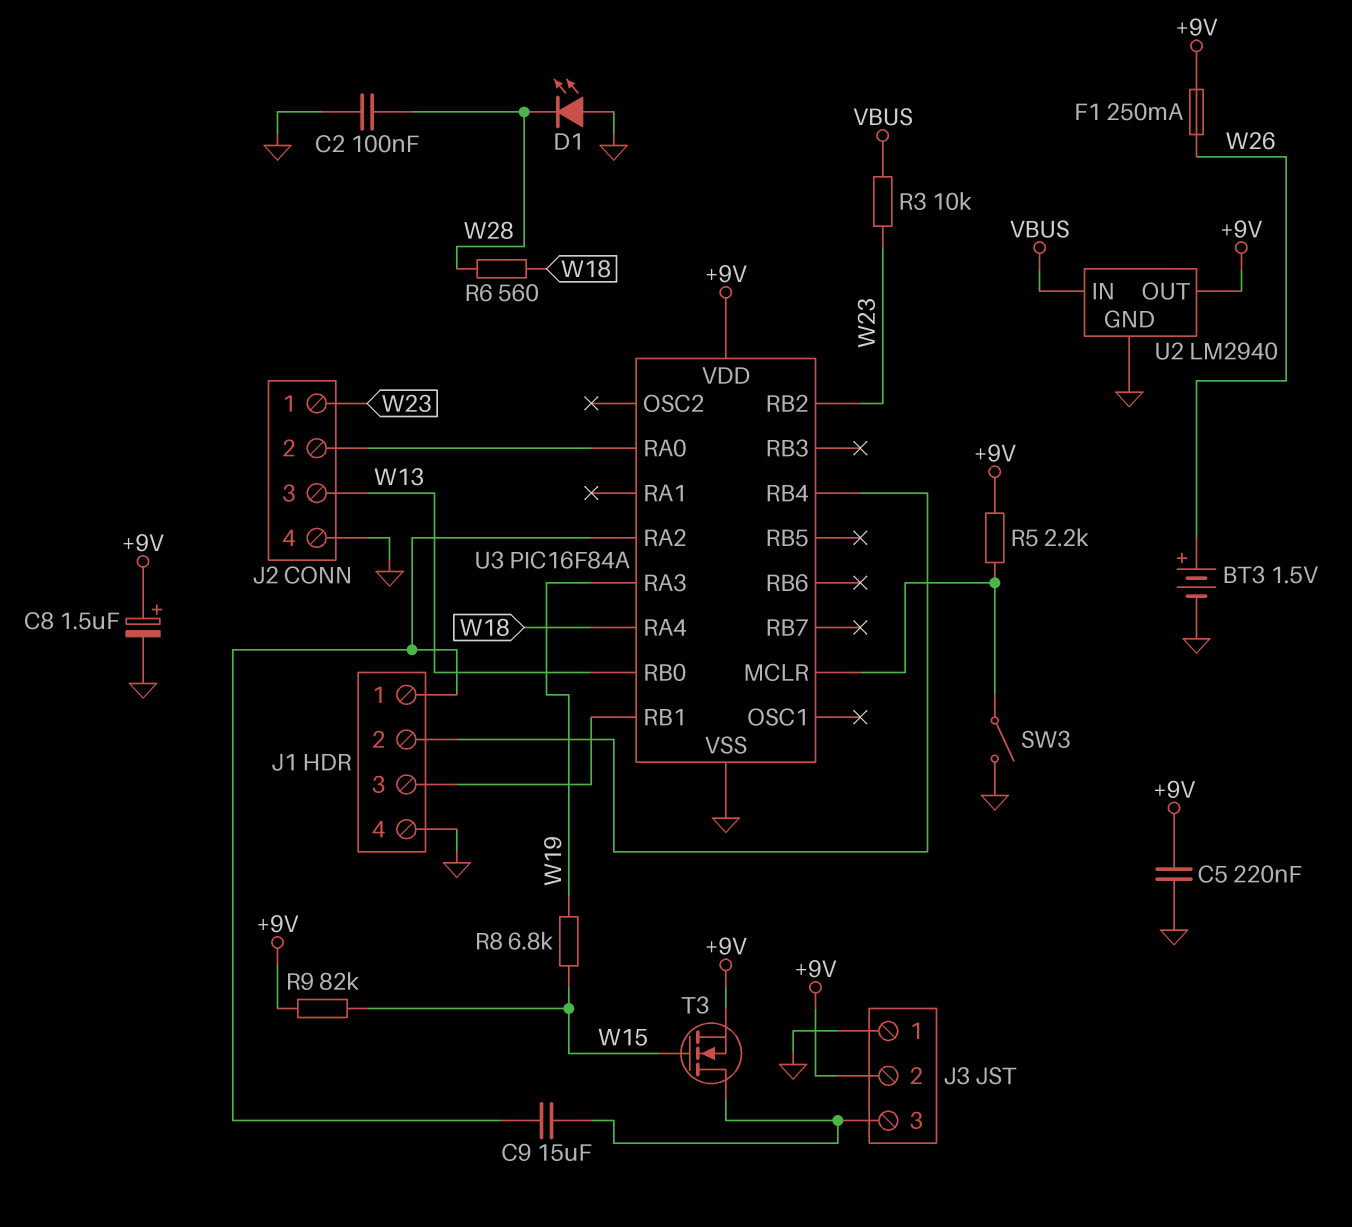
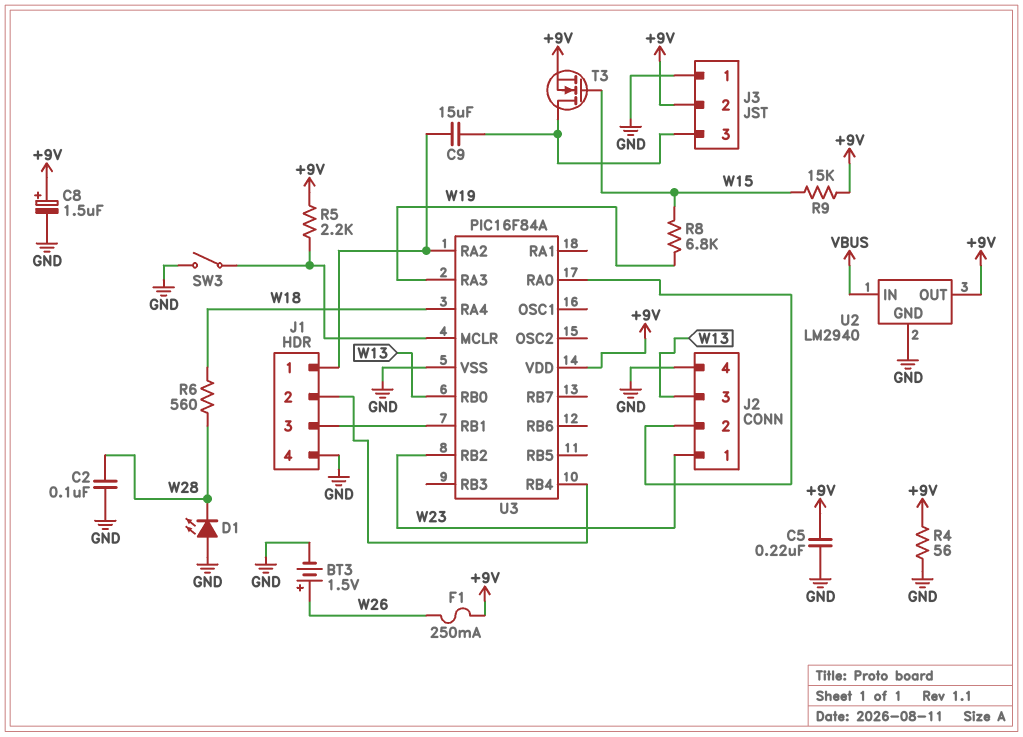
R3: 10k (VBUS, W23) -> none
R4: none -> 56 (+9V, GND)
R9: 82k (+9V, W15) -> 15k (+9V, W15)

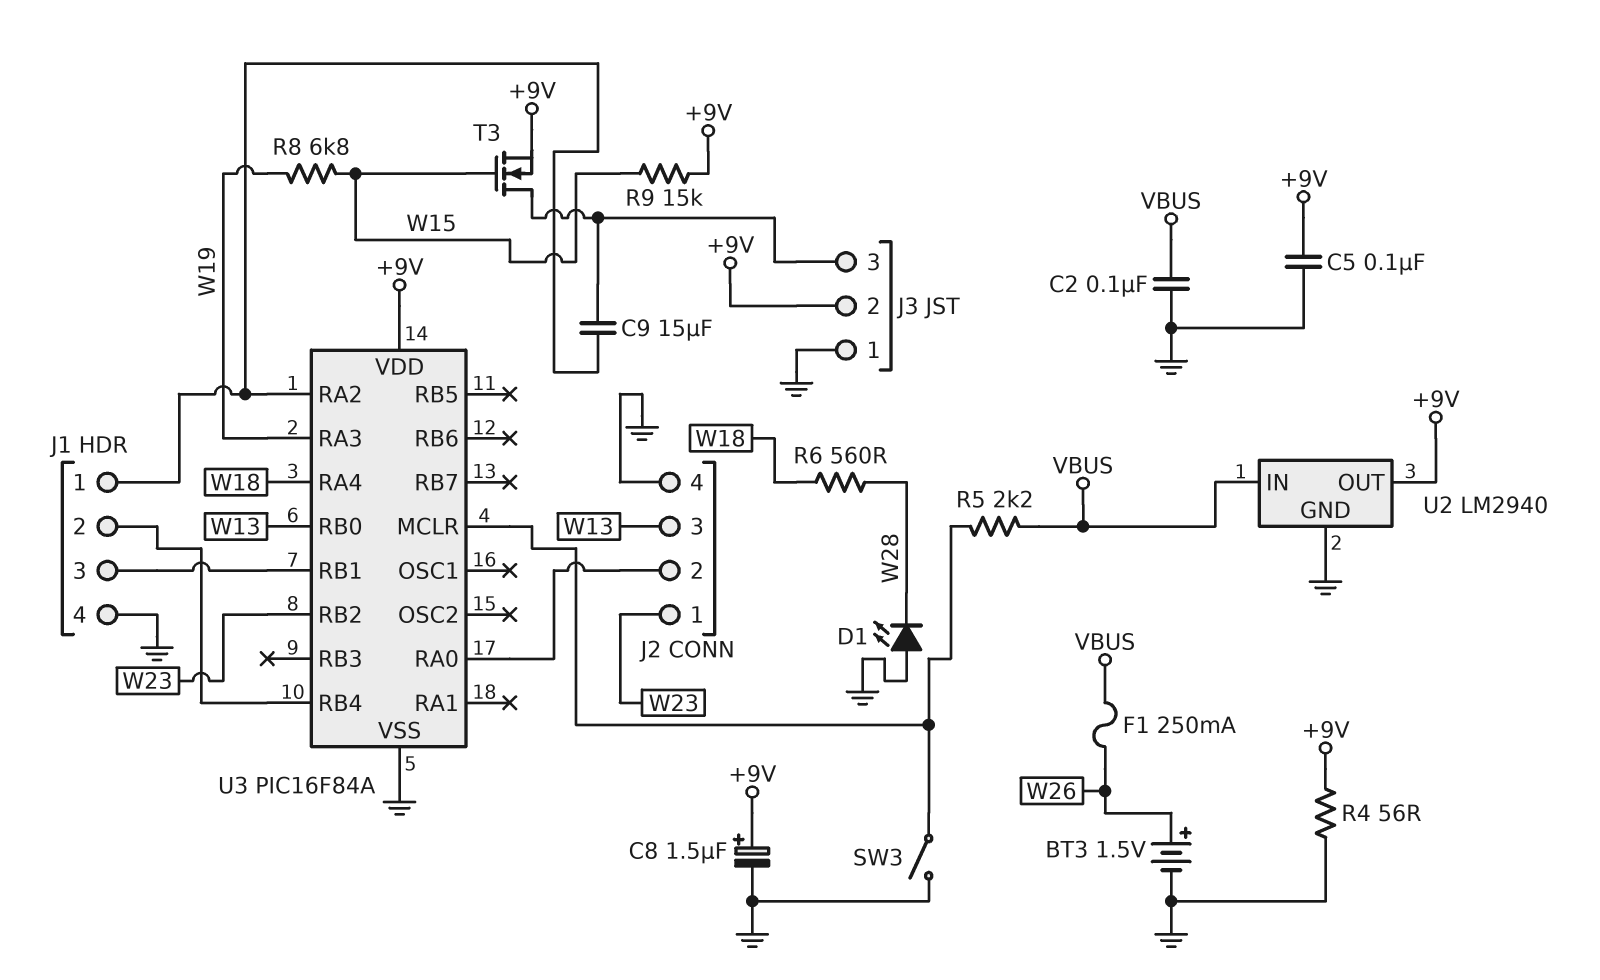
C2: 100nF (GND, W28) -> 100nF (GND, VBUS)
C5: 220nF (+9V, GND) -> 100nF (+9V, GND)
F1: 250mA (+9V, W26) -> 250mA (VBUS, W26)
R5: 2.2k (+9V, U3/MCLR) -> 2.2k (U3/MCLR, VBUS)

